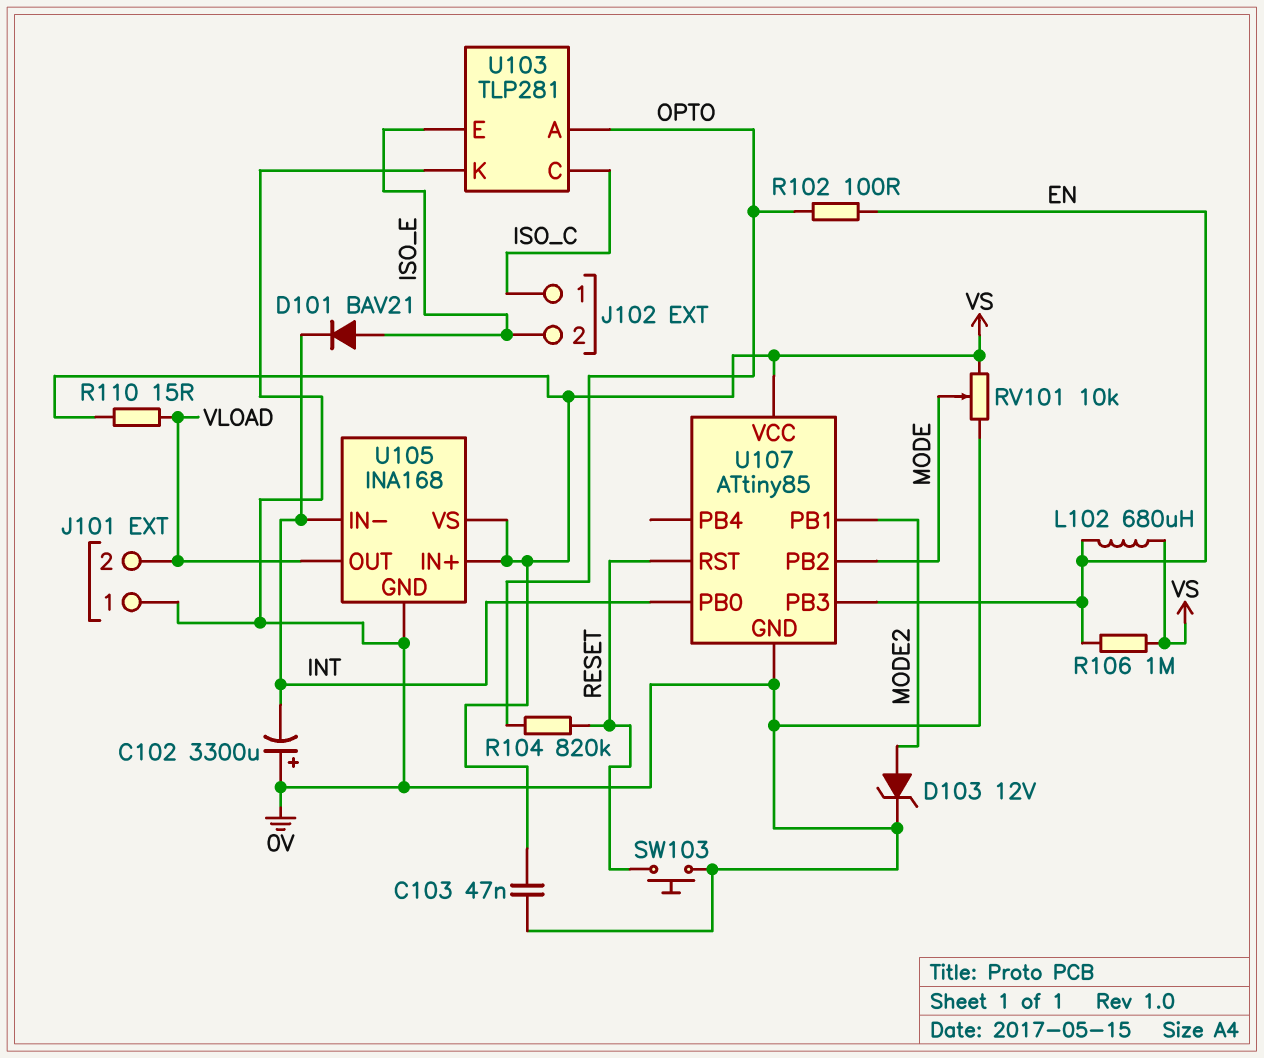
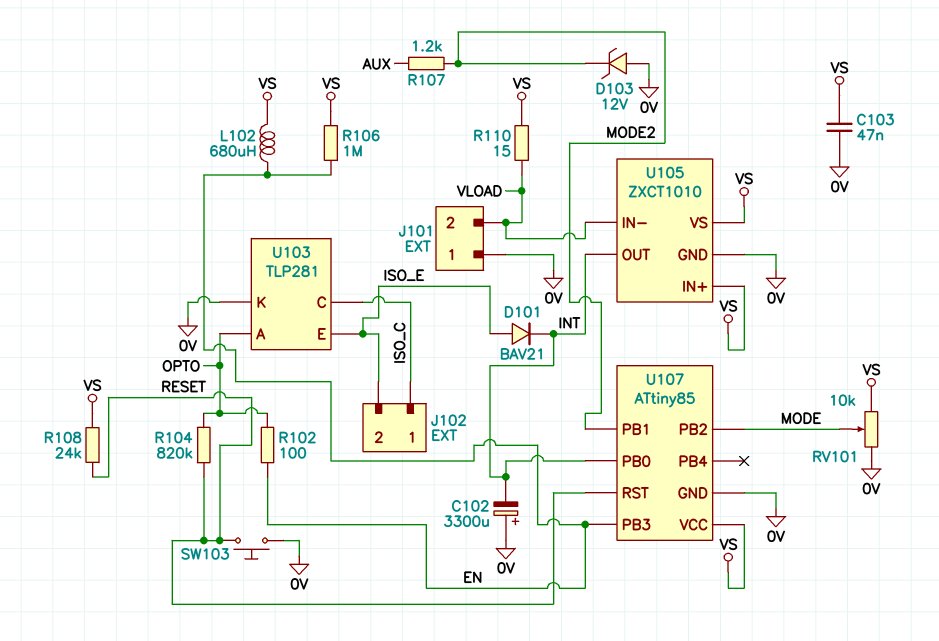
D103: zener 12V (A MODE2, K 0V) -> zener 12V (A 0V, K MODE2)
R107: none -> 1.2k (AUX, MODE2)
R108: none -> 24k (RESET, VS)
U105: INA168 -> ZXCT1010
U105 pin IN-: INT -> VLOAD
U105 pin OUT: VLOAD -> INT

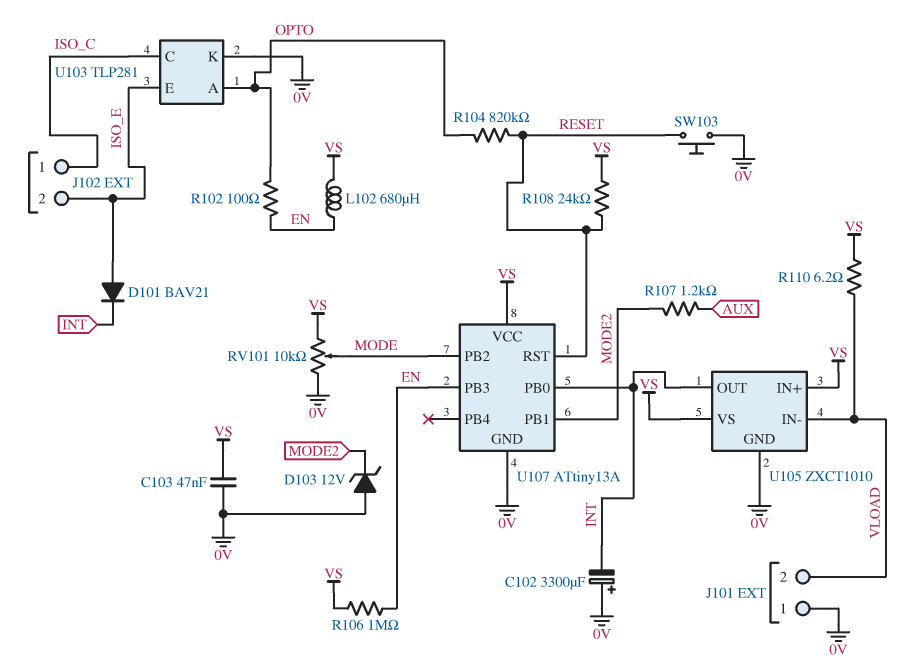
R110: 15 (VLOAD, VS) -> 6.2 (VLOAD, VS)
U107: ATtiny85 -> ATtiny13A

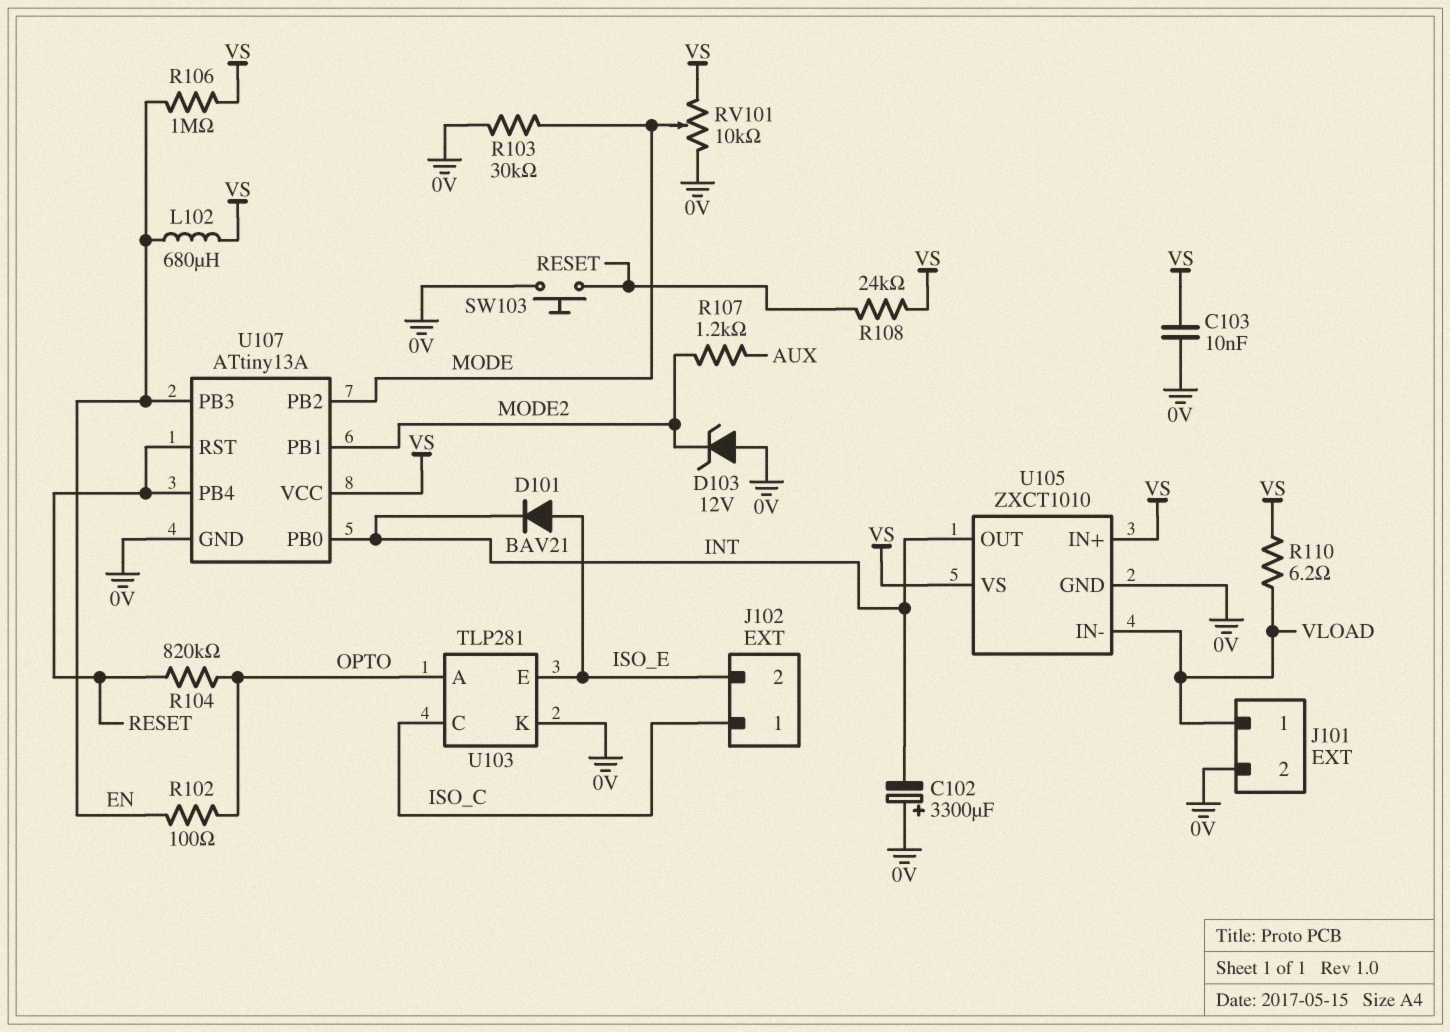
C103: 47nF (0V, VS) -> 10nF (0V, VS)
J101 pin 1: 0V -> VLOAD
J101 pin 2: VLOAD -> 0V
R103: none -> 30k (0V, MODE)
U107 pin PB4: none -> RESET

